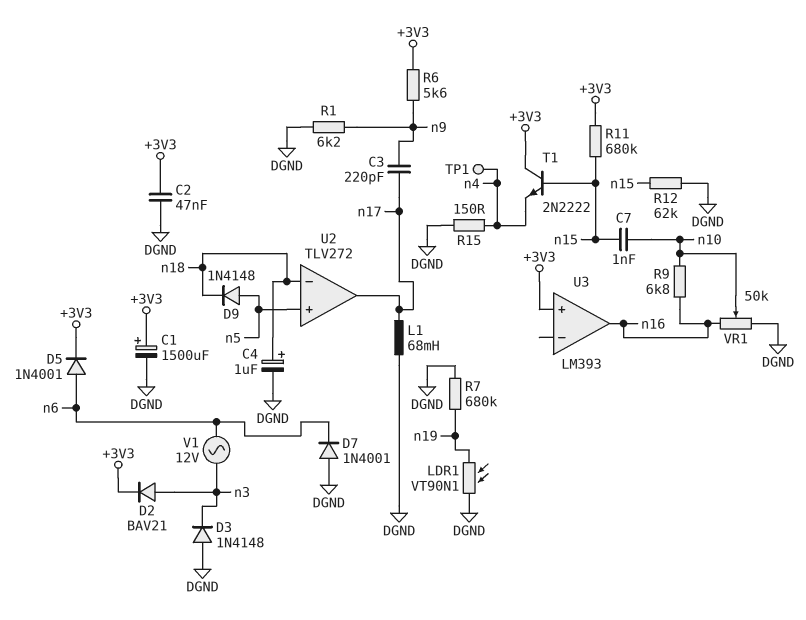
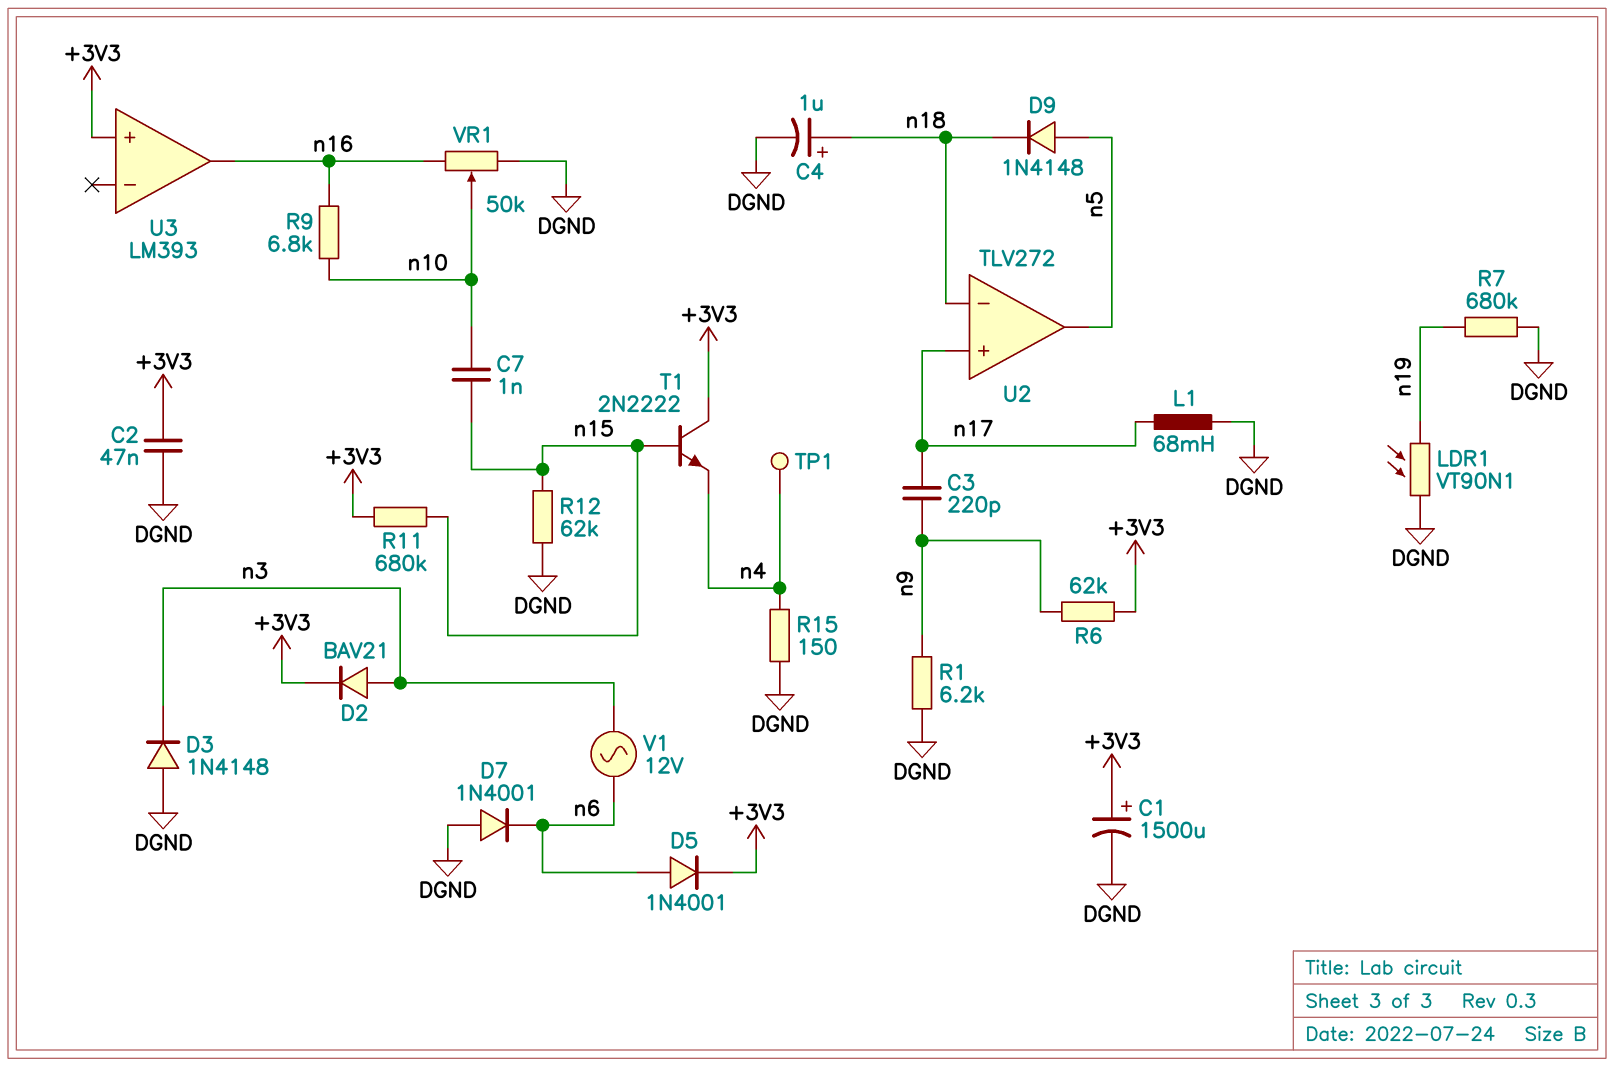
R6: 5.6k (+3V3, n9) -> 62k (+3V3, n9)
U2 pin in+: n5 -> n17
U2 pin out: n17 -> n5

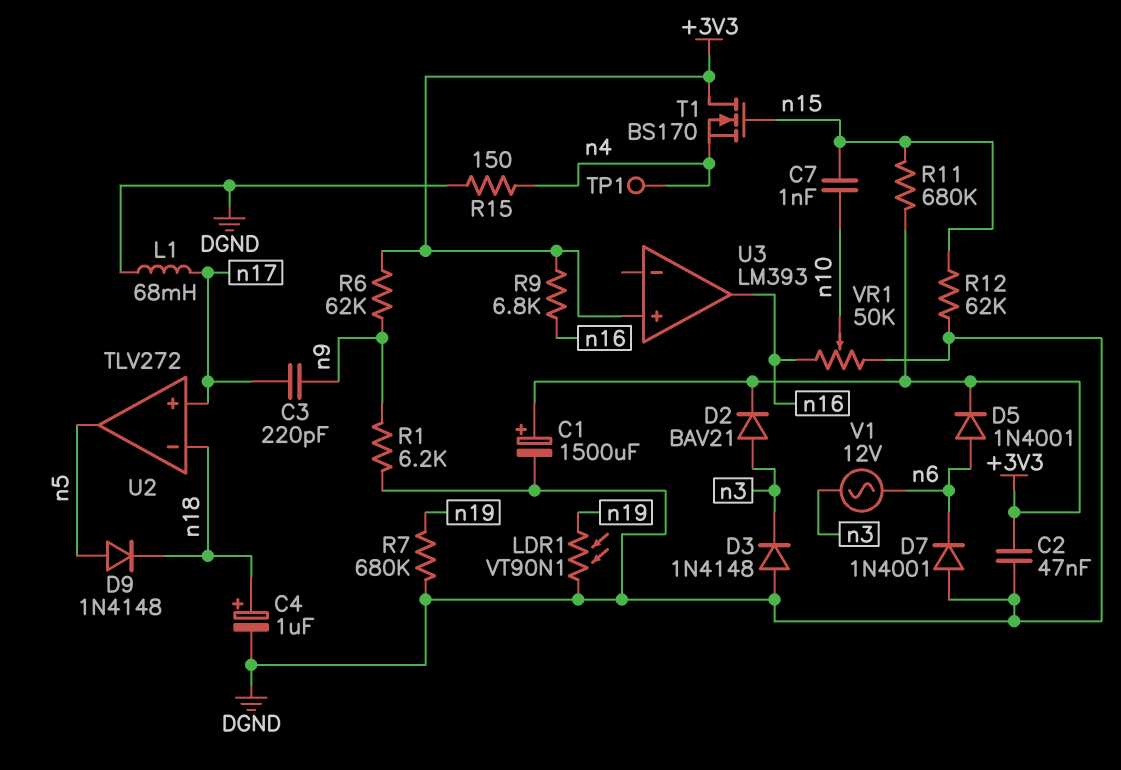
R9: 6.8k (n10, n16) -> 6.8k (+3V3, n16)
T1: NPN 2N2222 (B n15, C +3V3, E n4) -> NMOS BS170 (G n15, D +3V3, S n4)

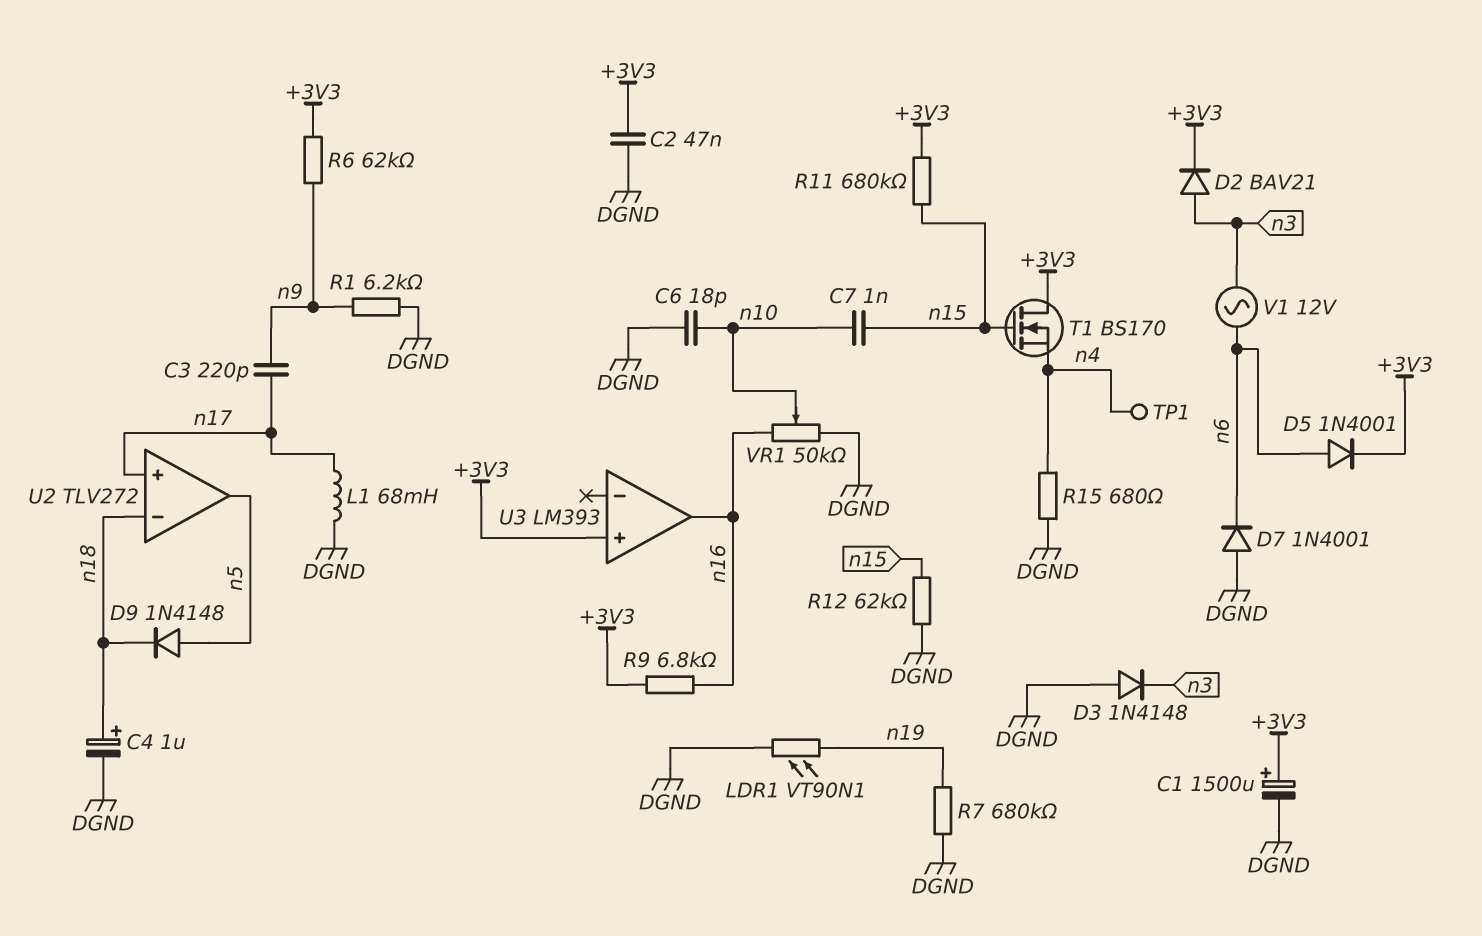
C6: none -> 18pF (DGND, n10)
R15: 150 (DGND, n4) -> 680 (DGND, n4)

